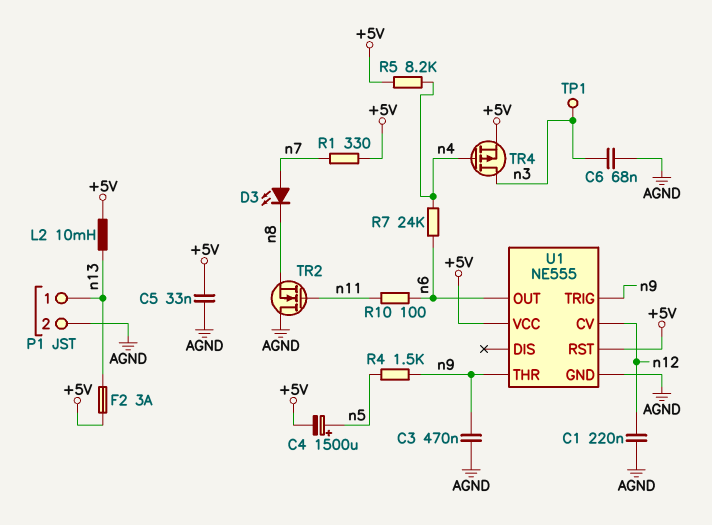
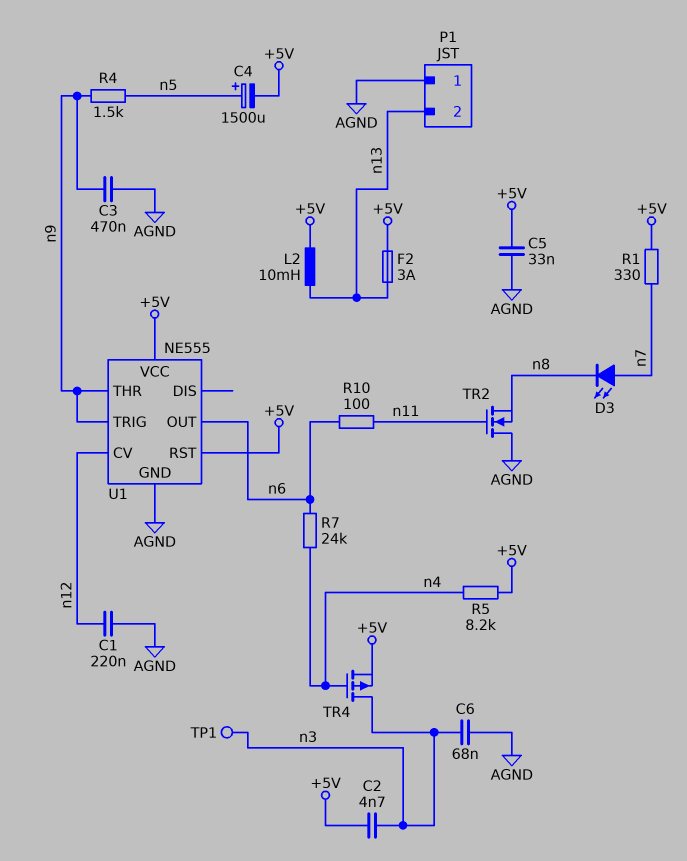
C2: none -> 4.7nF (+5V, n3)
P1 pin 1: n13 -> AGND
P1 pin 2: AGND -> n13

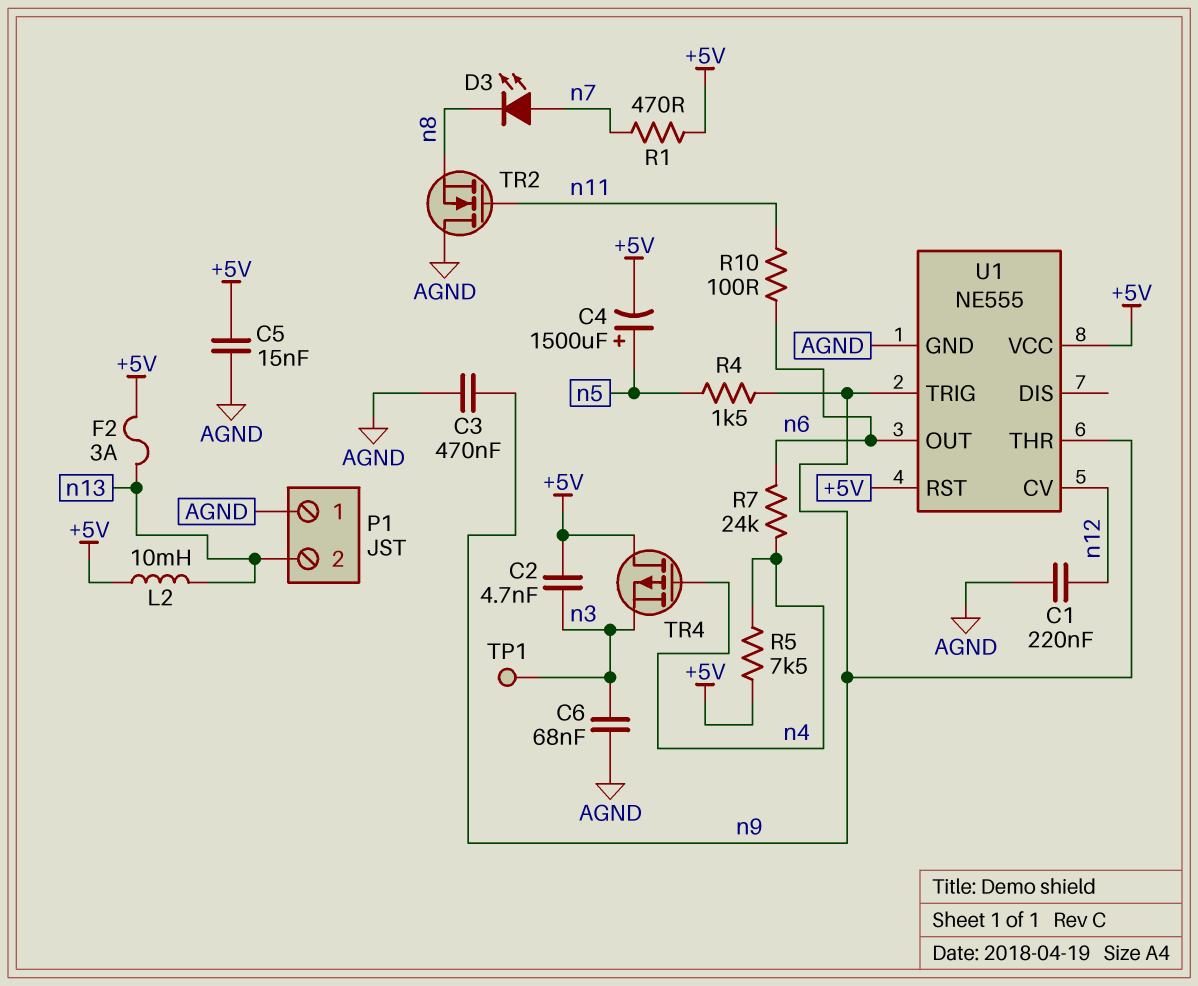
C5: 33nF (+5V, AGND) -> 15nF (+5V, AGND)
R1: 330 (+5V, n7) -> 470 (+5V, n7)
R5: 8.2k (+5V, n4) -> 7.5k (+5V, n4)
TR4: PMOS (G n4, D n3, S +5V) -> PMOS (G n4, D +5V, S n3)

